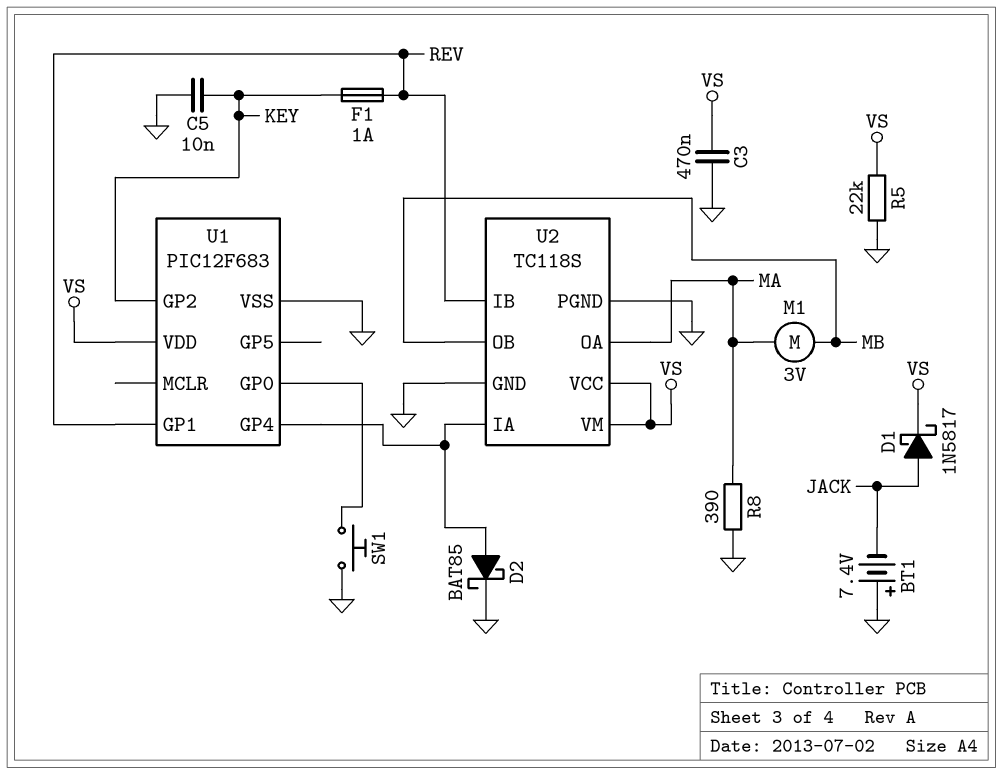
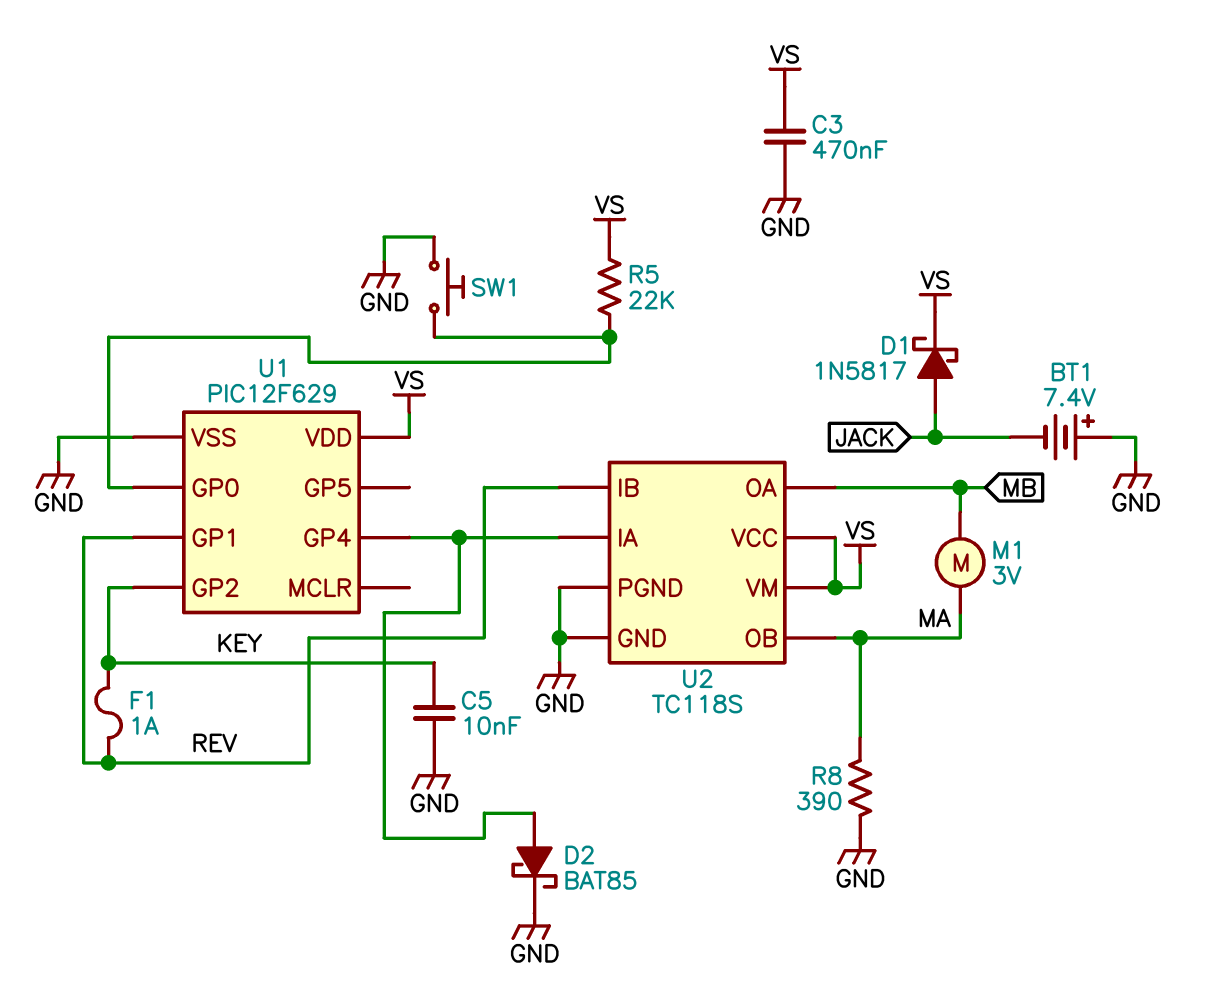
R5: 22k (GND, VS) -> 22k (U1/GP0, VS)
U1: PIC12F683 -> PIC12F629
U2 pin OA: MA -> MB
U2 pin OB: MB -> MA

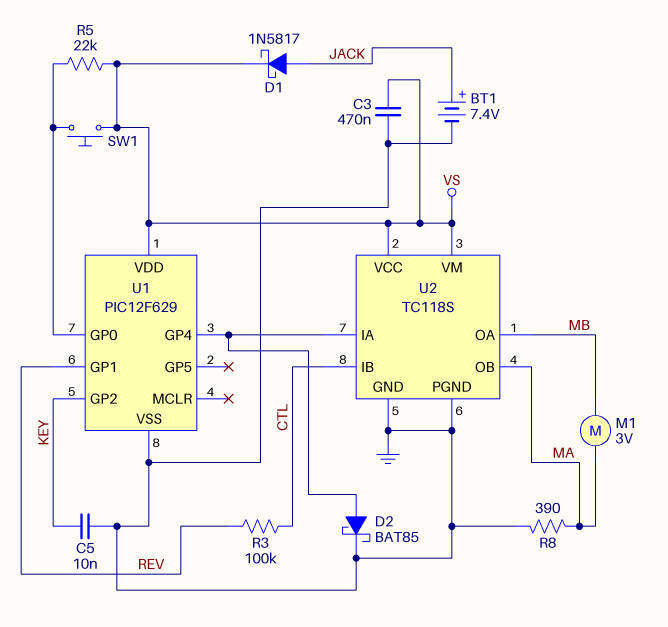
BT1: 7.4V (plus GND, minus JACK) -> 7.4V (plus JACK, minus GND)
F1: 1A (KEY, REV) -> none
R3: none -> 100k (CTL, REV)
SW1: button (GND, U1/GP0) -> button (U1/GP0, VS)
U2 pin IB: REV -> CTL

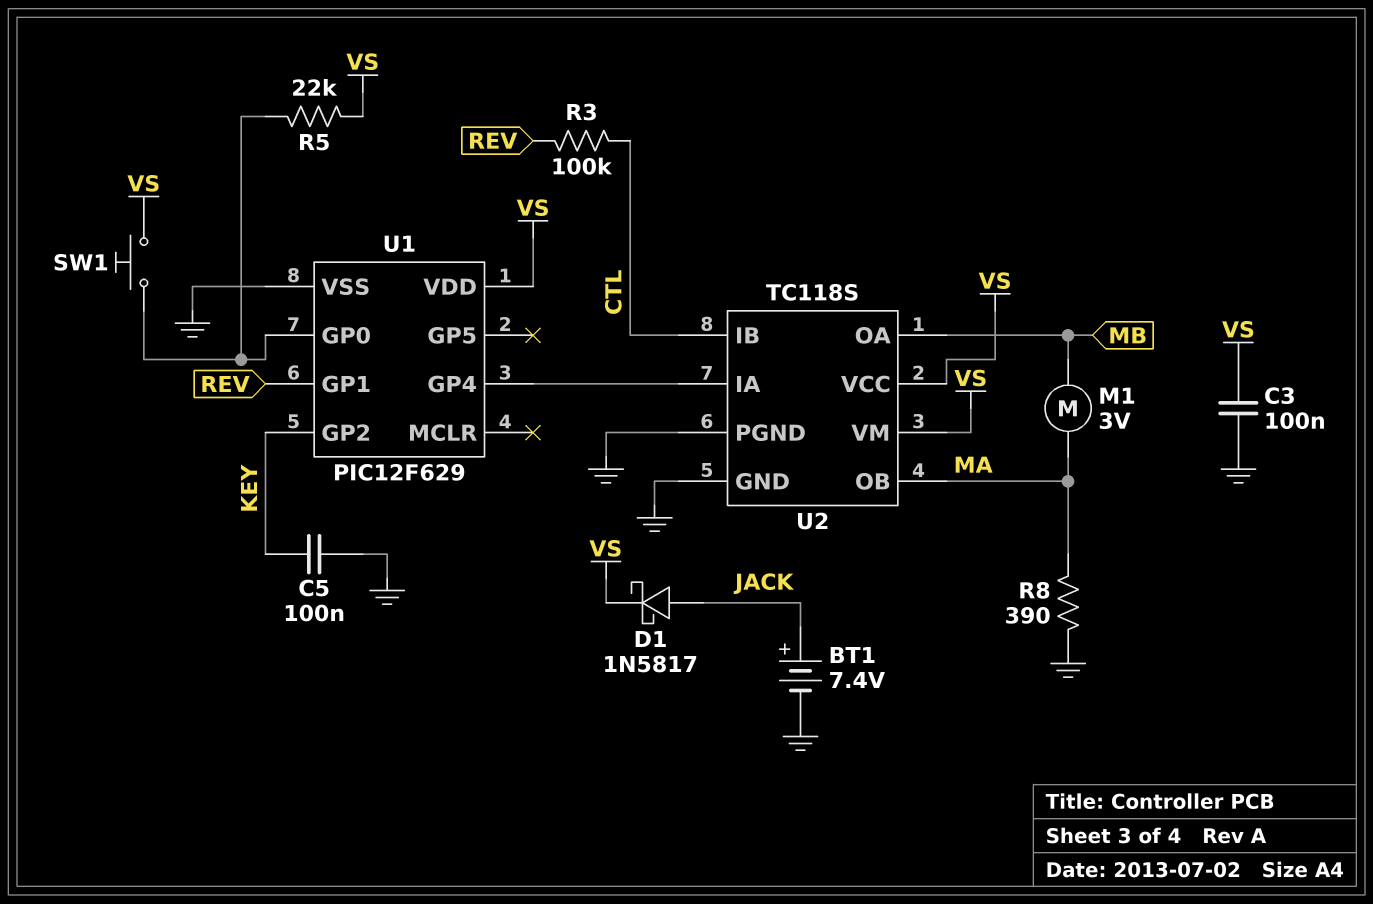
C3: 470nF (GND, VS) -> 100nF (GND, VS)
C5: 10nF (GND, KEY) -> 100nF (GND, KEY)
D2: schottky BAT85 (A U1/GP4, K GND) -> none

